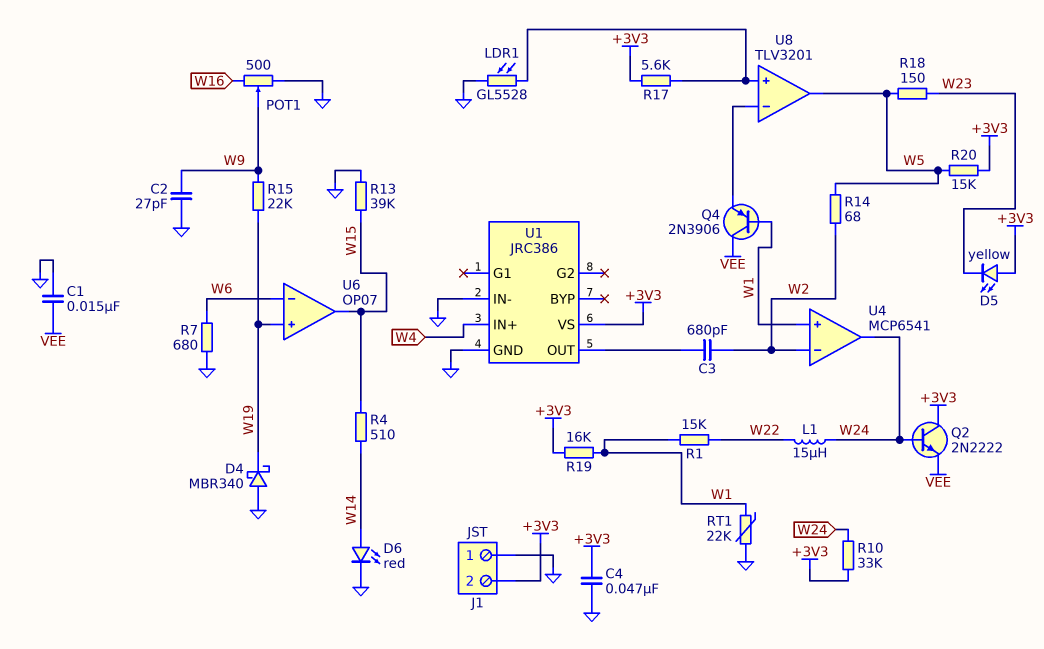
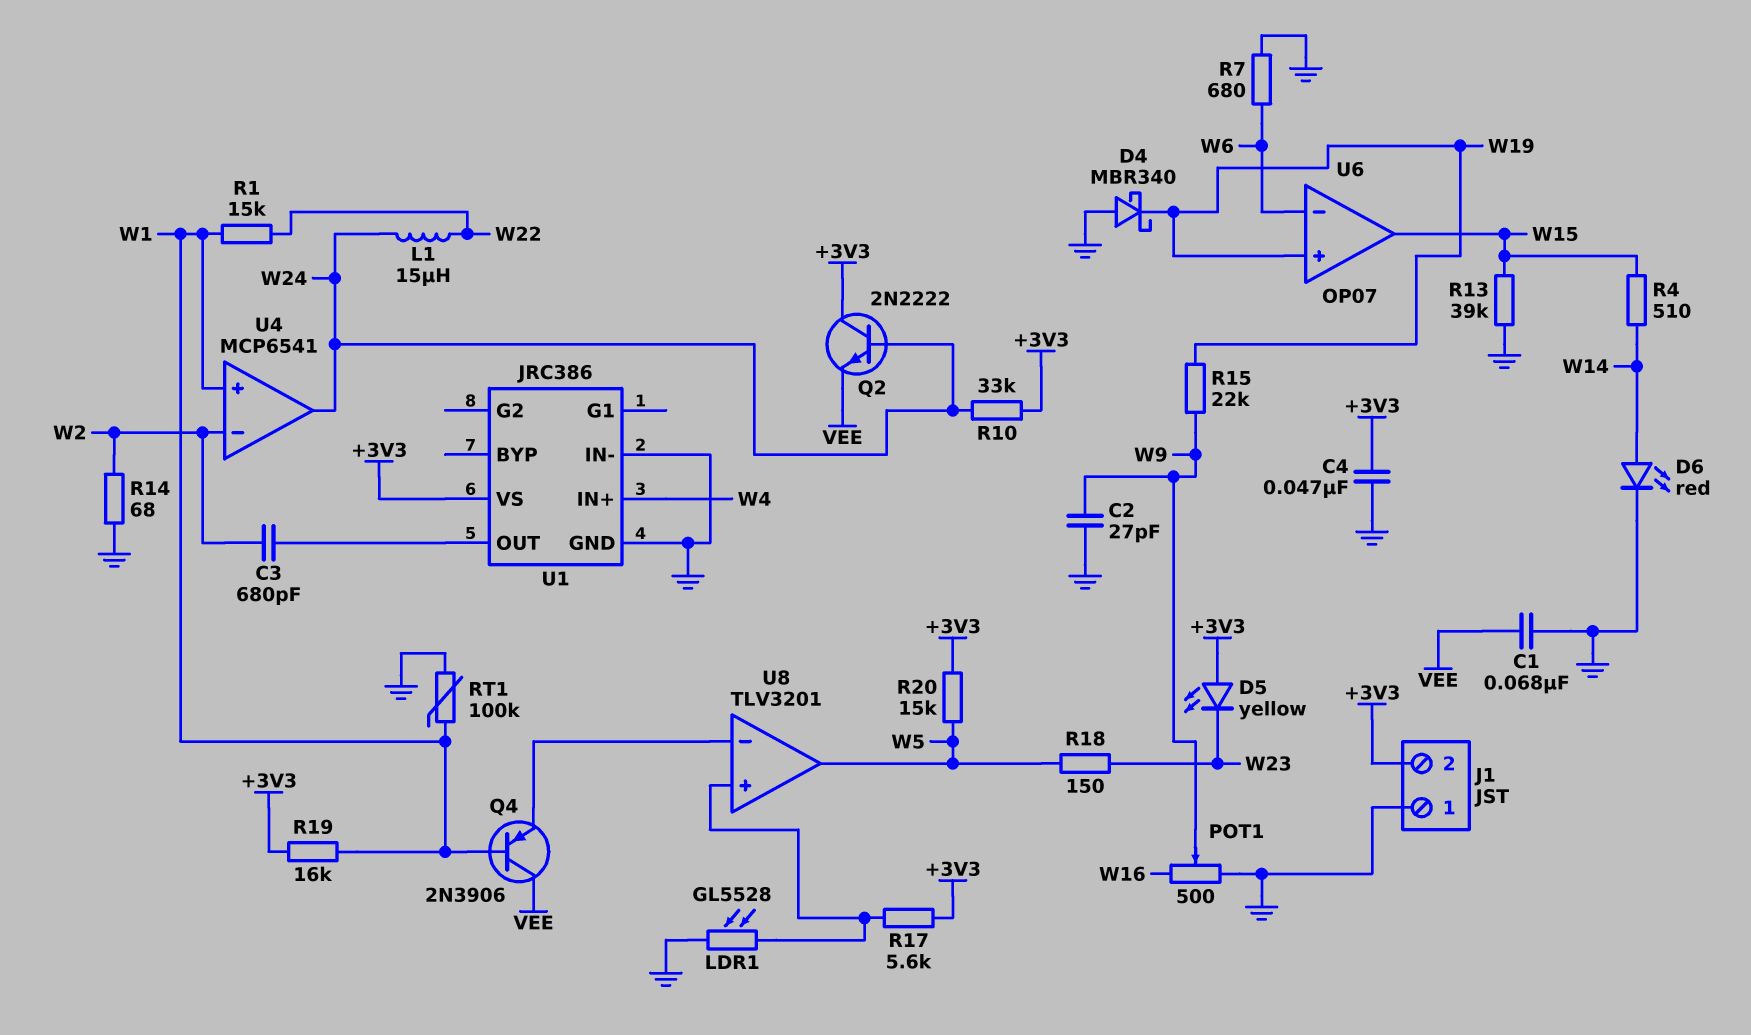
C1: 15nF (GND, VEE) -> 68nF (GND, VEE)
R14: 68 (W2, W5) -> 68 (GND, W2)
RT1: 22k (GND, W1) -> 100k (GND, W1)

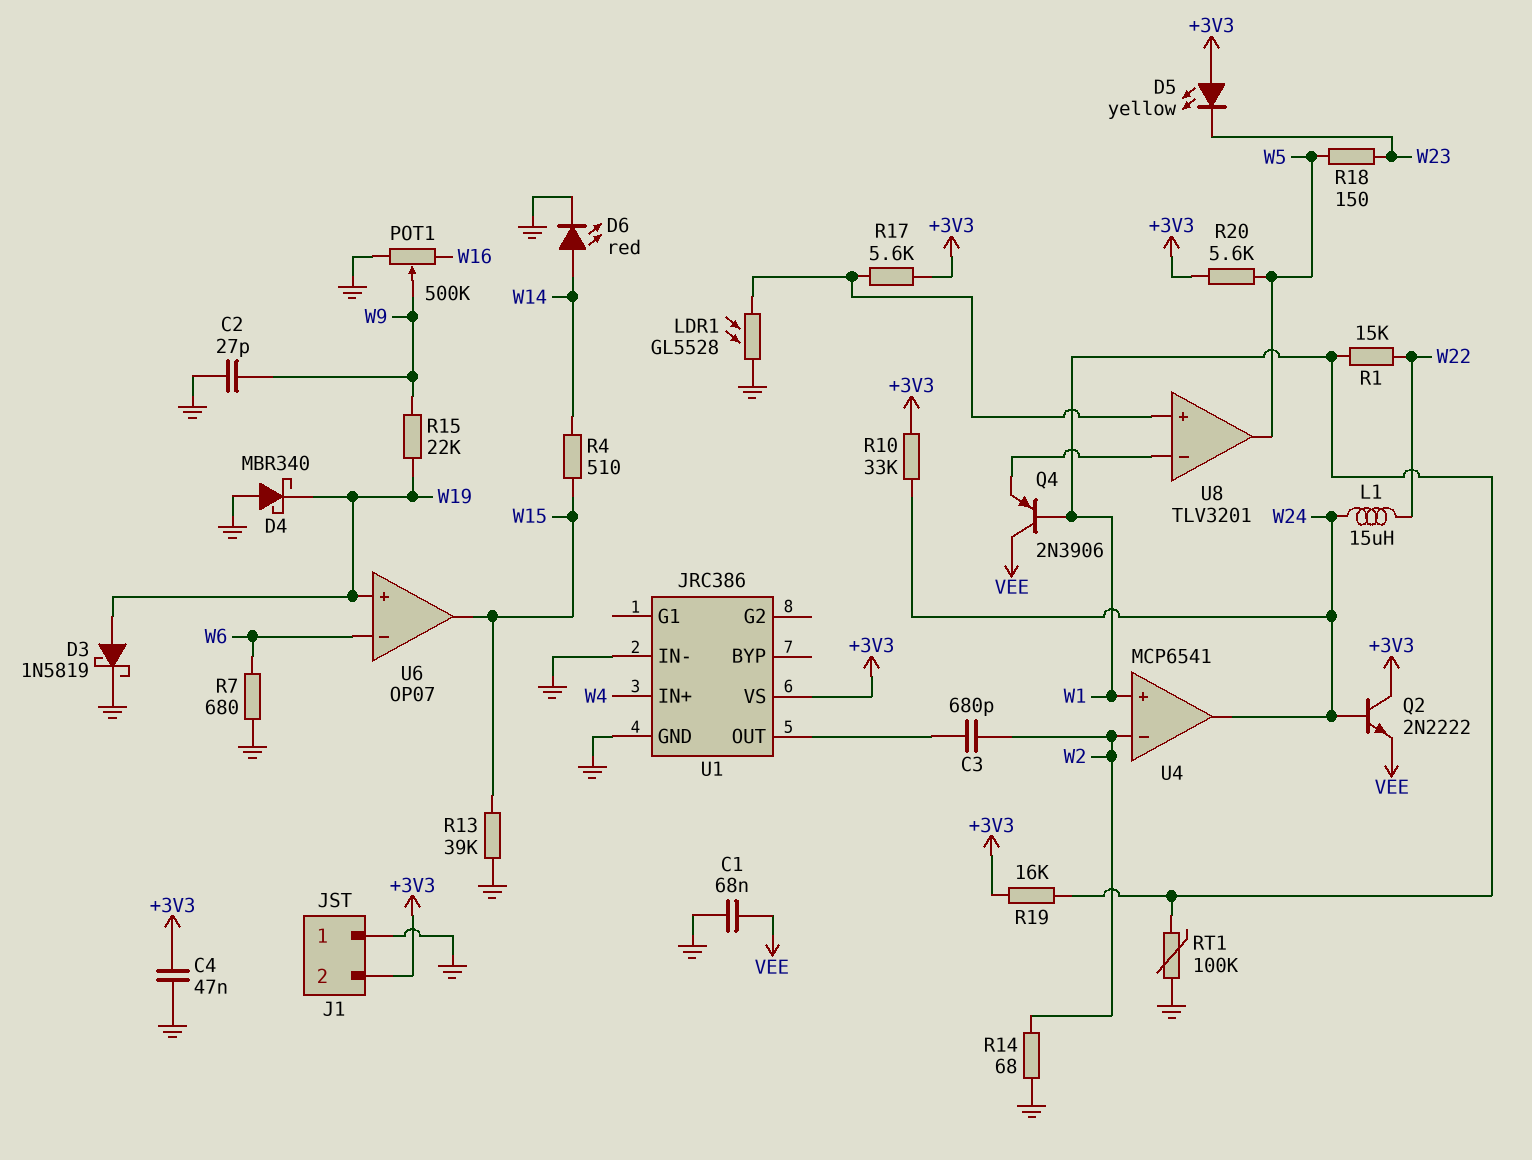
D3: none -> schottky 1N5819 (A W19, K GND)
POT1: 500 (GND, W16, wiper W9) -> 500k (GND, W16, wiper W9)
R20: 15k (+3V3, W5) -> 5.6k (+3V3, W5)

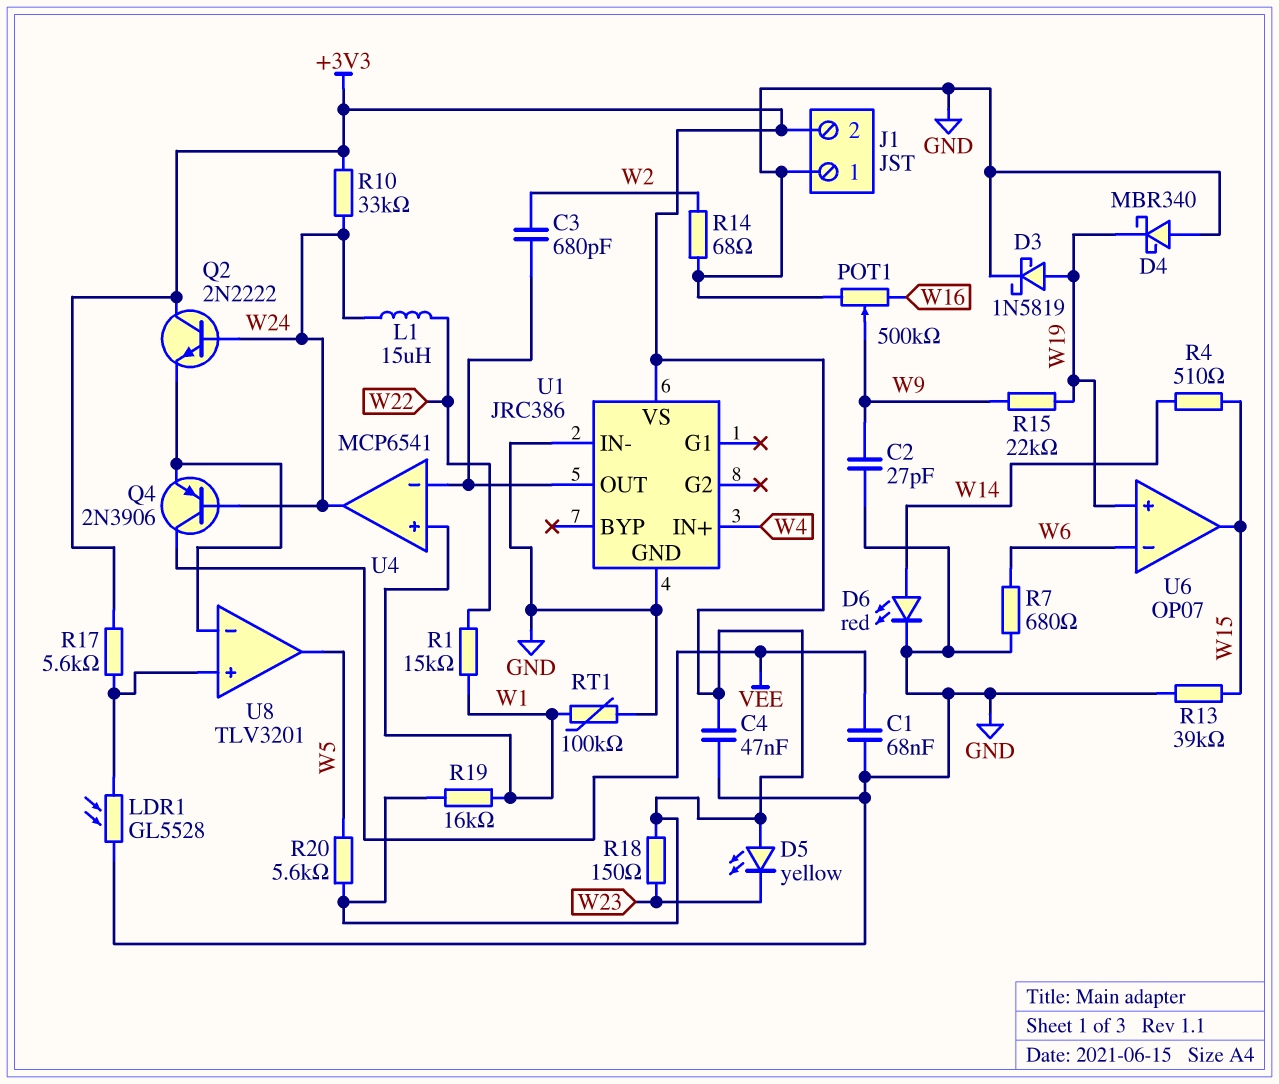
Q2: NPN 2N2222 (B W24, C +3V3, E VEE) -> NPN 2N2222 (B W24, C +3V3, E U8/in-)
Q4: PNP 2N3906 (B W1, C VEE, E U8/in-) -> PNP 2N3906 (B W24, C VEE, E U8/in-)
R18: 150 (W5, W23) -> 150 (+3V3, W23)
U4 pin in-: W2 -> U1/OUT

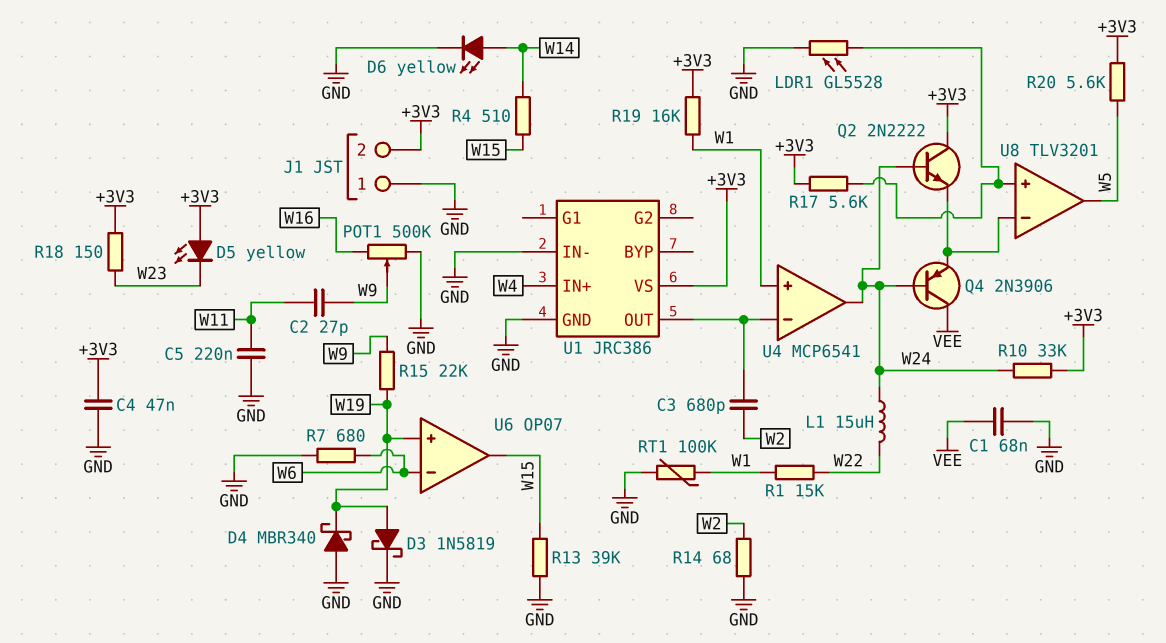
C2: 27pF (GND, W9) -> 27pF (W9, W11)
C5: none -> 220nF (GND, W11)
D6: LED red (A W14, K GND) -> LED yellow (A W14, K GND)

